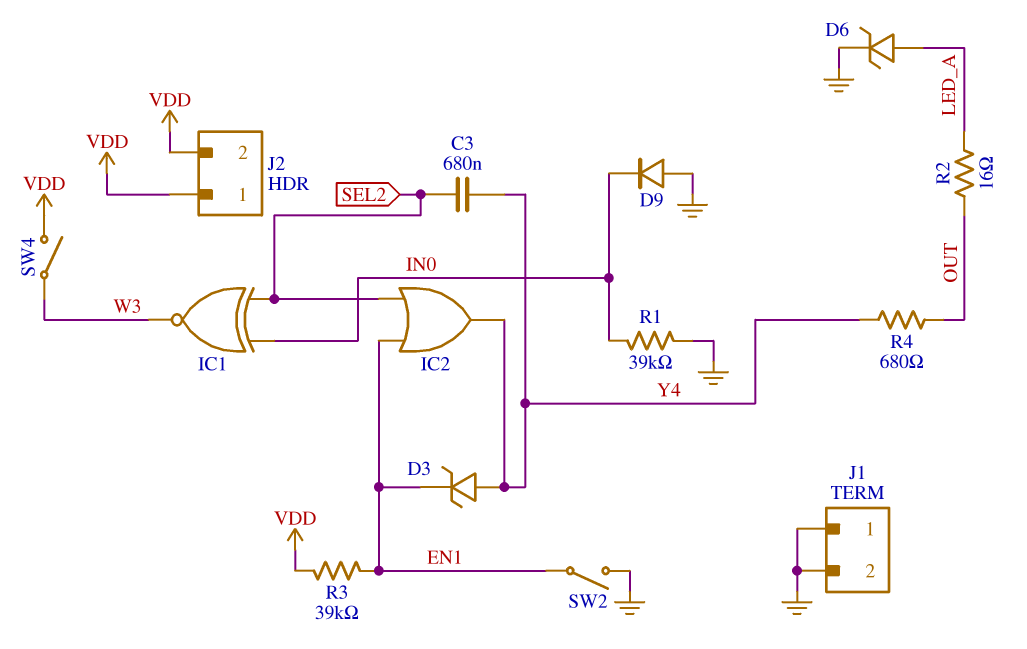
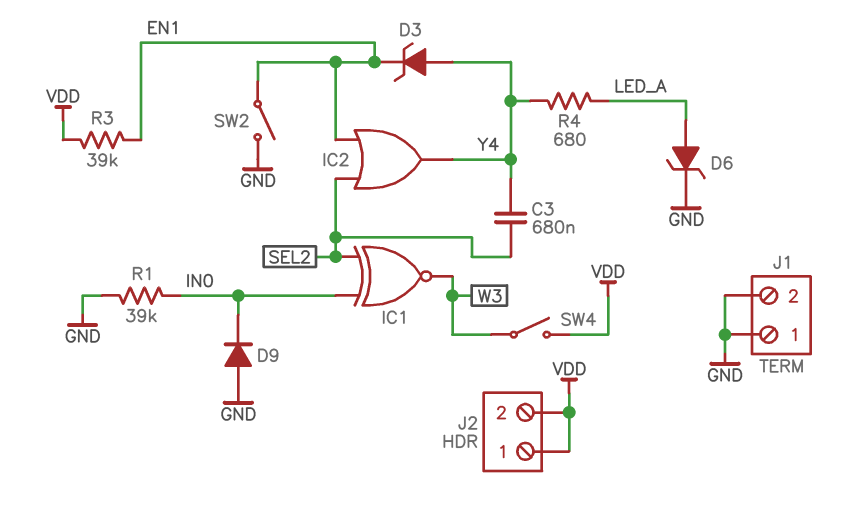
R2: 16 (LED_A, OUT) -> none
R4: 680 (OUT, Y4) -> 680 (LED_A, Y4)

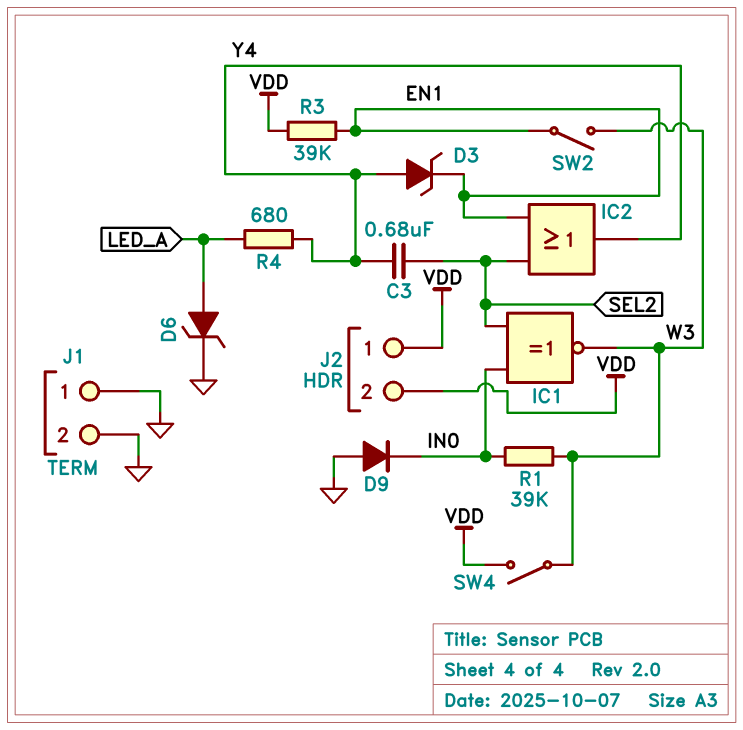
R1: 39k (GND, IN0) -> 39k (IN0, W3)
SW2: switch (EN1, GND) -> switch (EN1, W3)

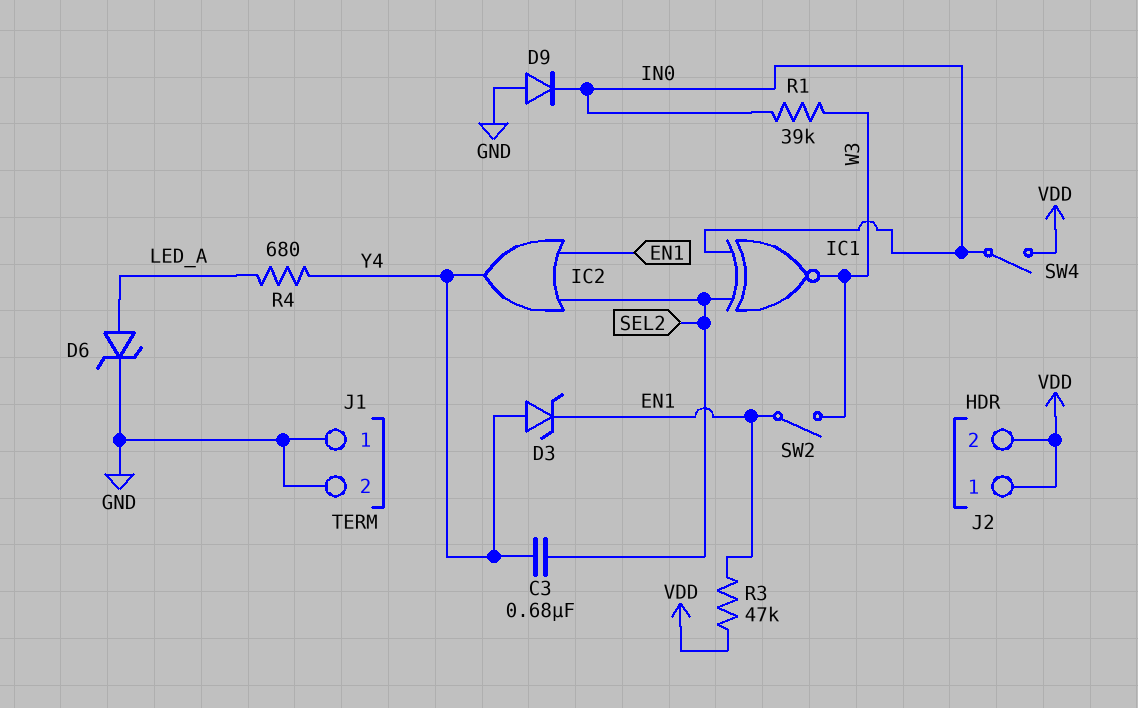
R3: 39k (EN1, VDD) -> 47k (EN1, VDD)
SW4: switch (VDD, W3) -> switch (IN0, VDD)

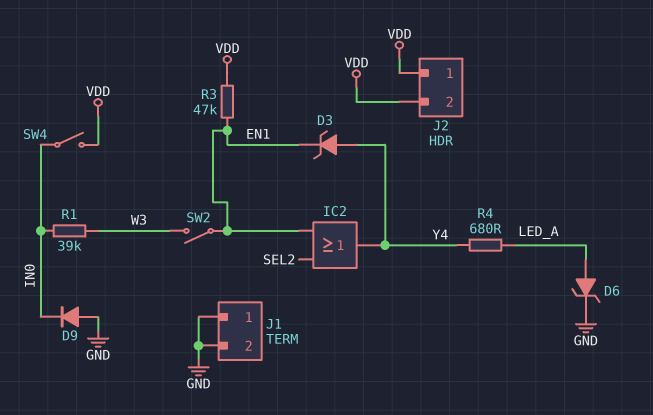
C3: 680nF (SEL2, Y4) -> none
IC1: XNOR (in IN0, in SEL2, out W3) -> none

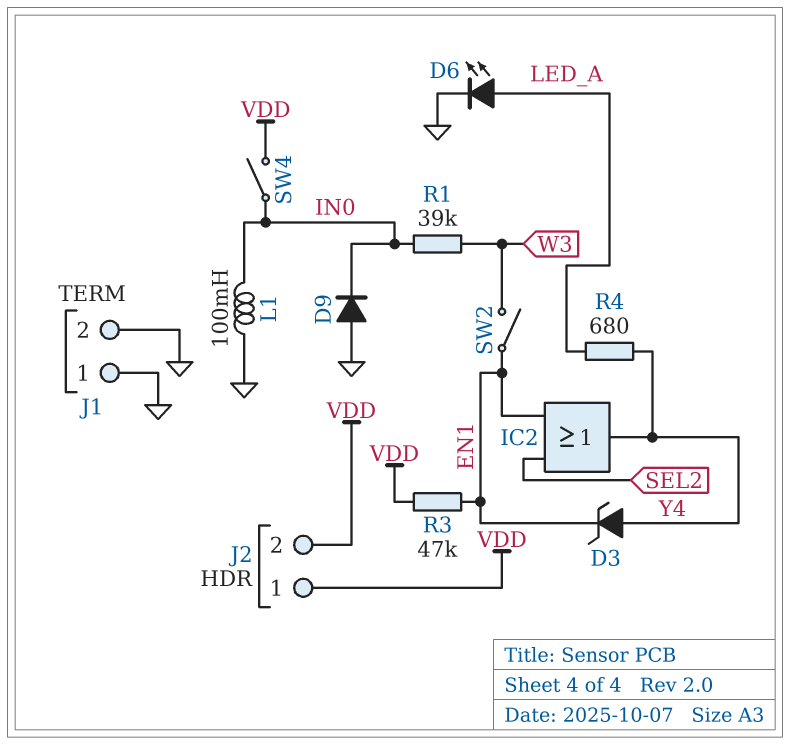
D6: zener (A LED_A, K GND) -> LED (A LED_A, K GND)
L1: none -> 100mH (GND, IN0)

